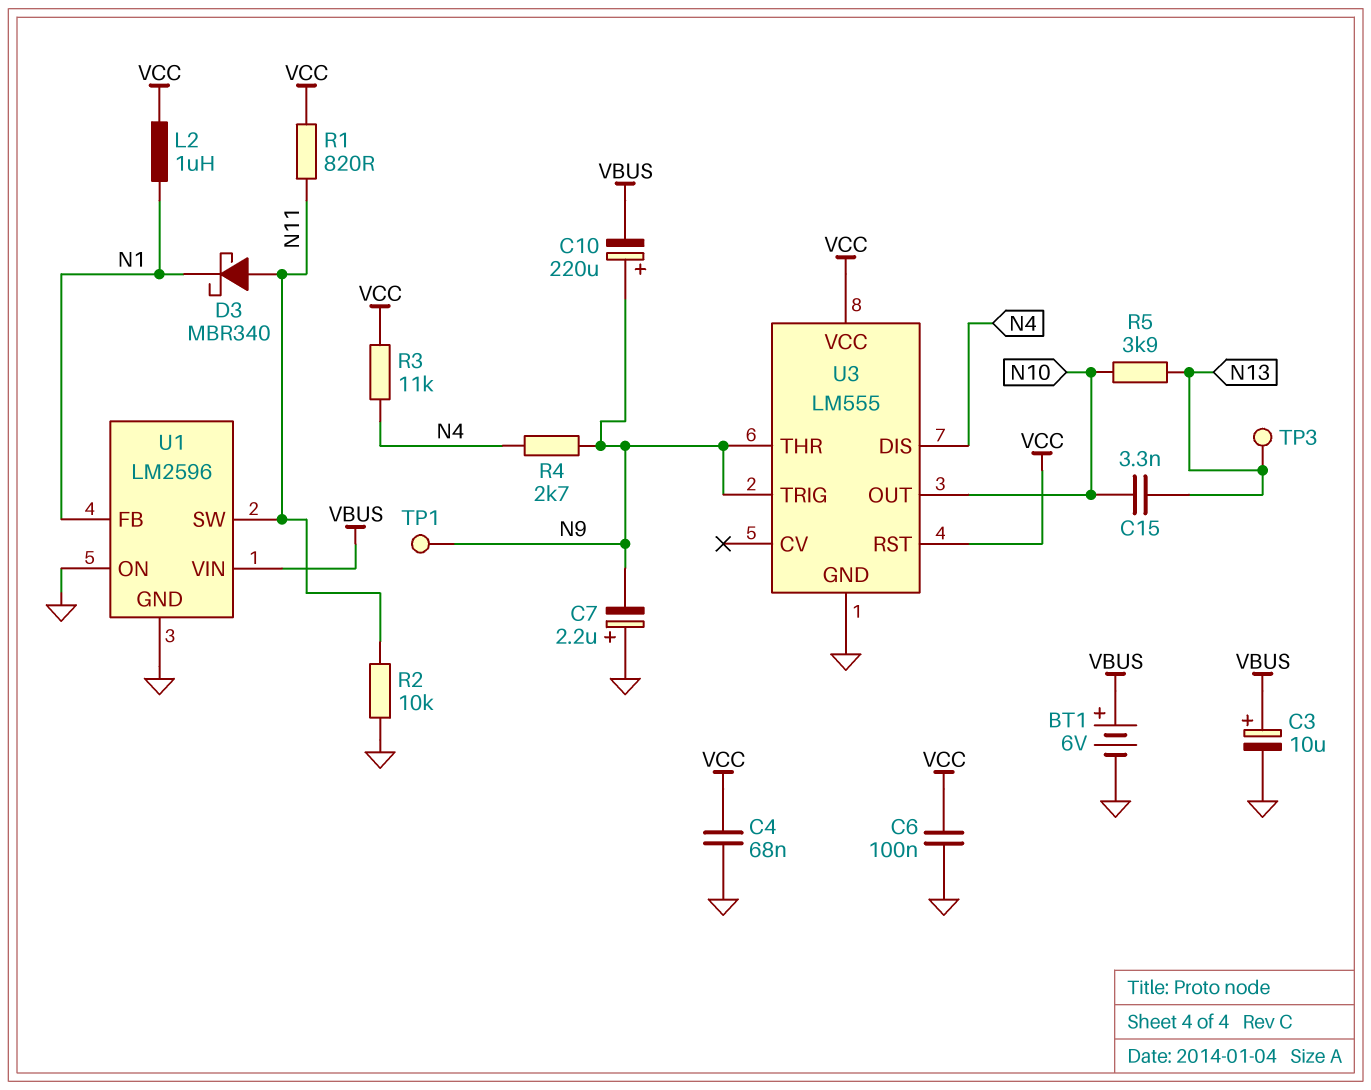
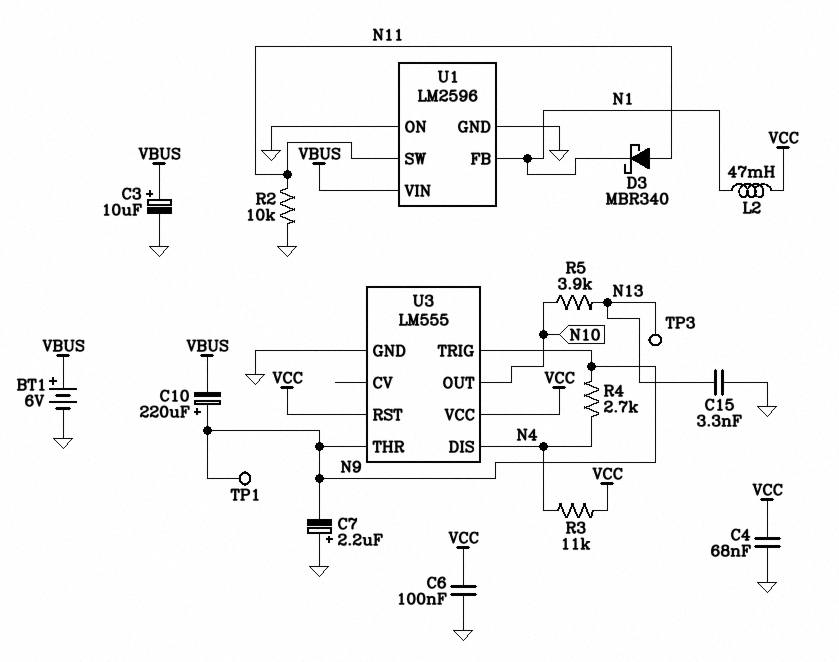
C15: 3.3nF (N10, N13) -> 3.3nF (GND, N13)
L2: 1uH (N1, VCC) -> 47mH (N1, VCC)
R1: 820 (N11, VCC) -> none

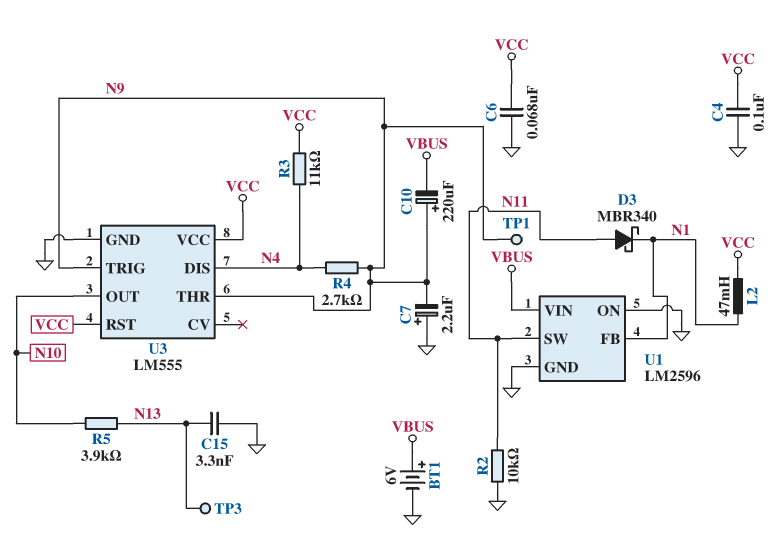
C3: 10uF (plus VBUS, minus GND) -> none
C4: 68nF (GND, VCC) -> 100nF (GND, VCC)
C6: 100nF (GND, VCC) -> 68nF (GND, VCC)

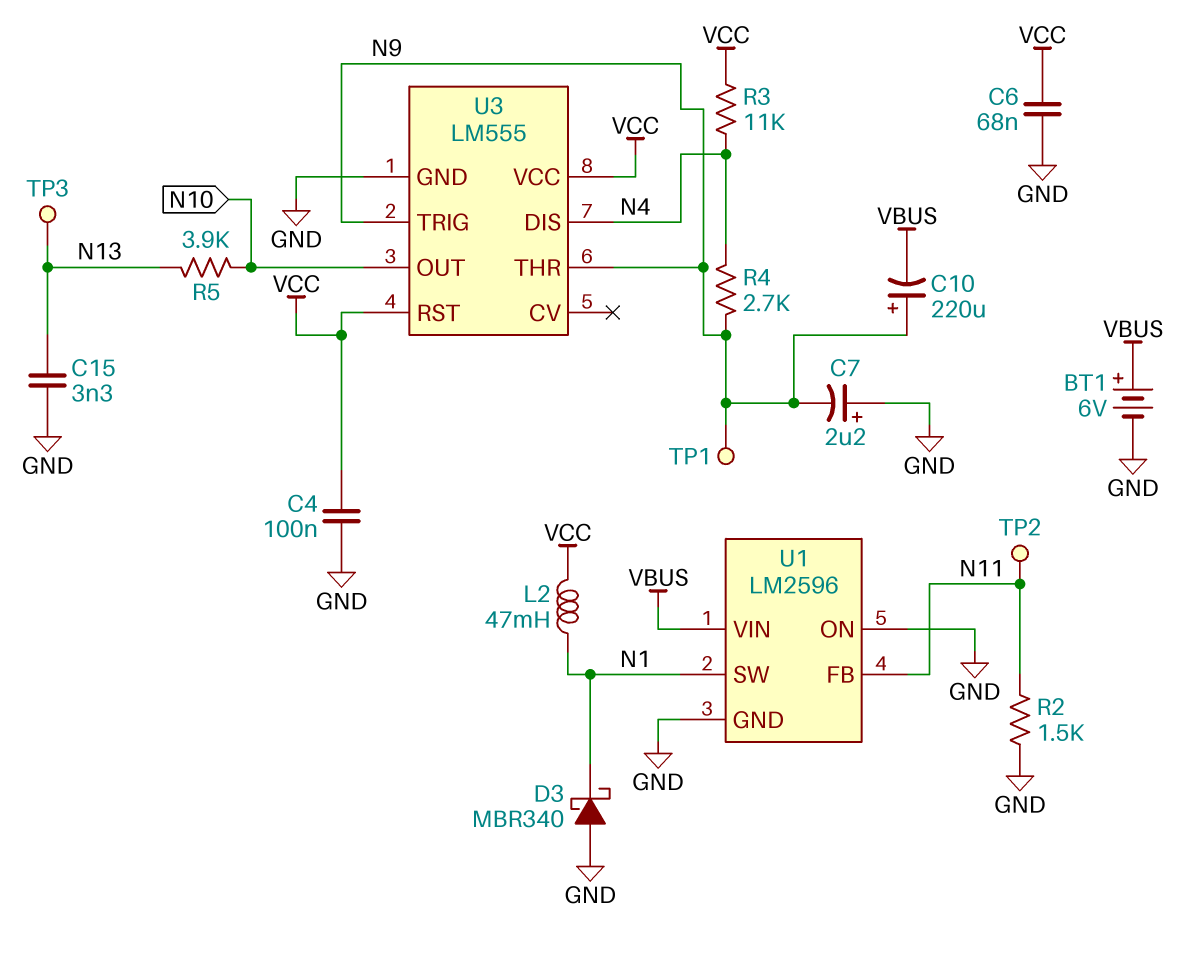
D3: schottky MBR340 (A N11, K N1) -> schottky MBR340 (A GND, K N1)
R2: 10k (GND, N11) -> 1.5k (GND, N11)
TP2: none -> test point (N11)
U1 pin FB: N1 -> N11
U1 pin SW: N11 -> N1

